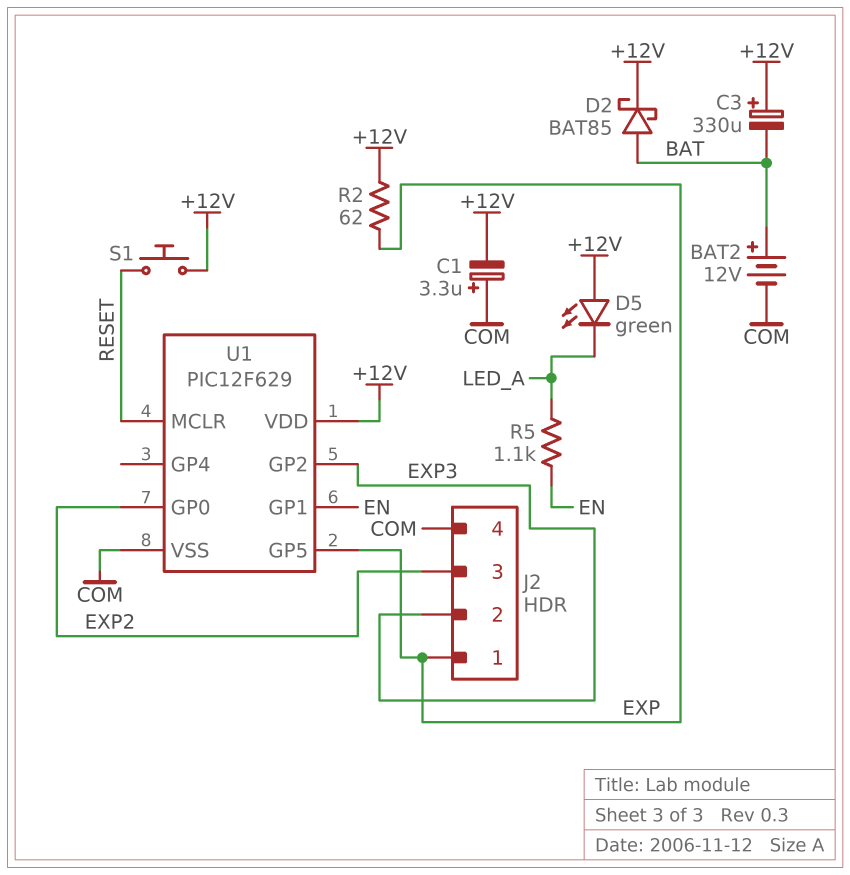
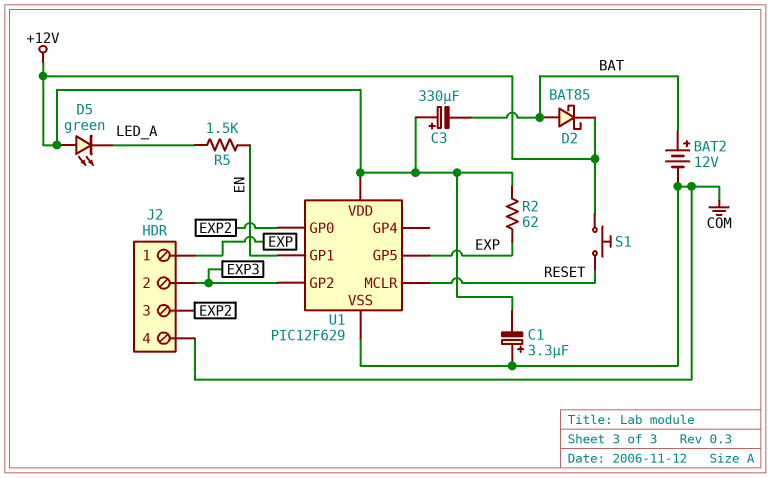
R5: 1.1k (EN, LED_A) -> 1.5k (EN, LED_A)

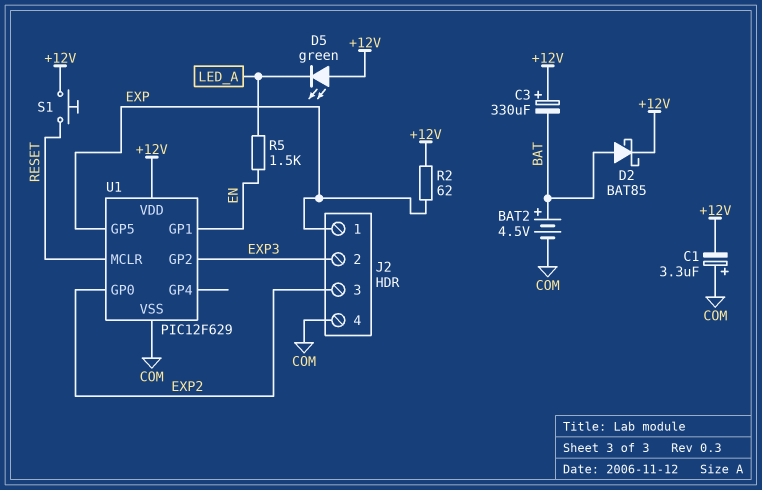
BAT2: 12V (plus BAT, minus COM) -> 4.5V (plus BAT, minus COM)

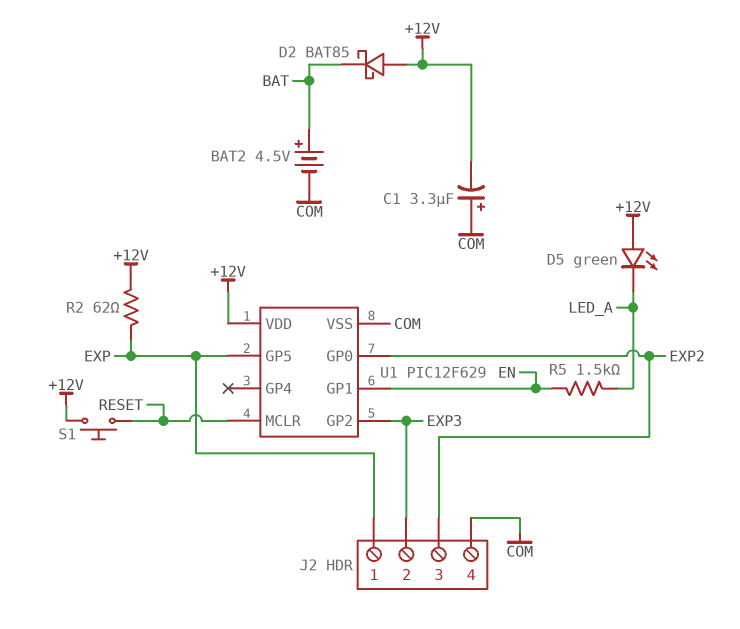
C3: 330uF (plus +12V, minus BAT) -> none
D2: schottky BAT85 (A BAT, K +12V) -> schottky BAT85 (A +12V, K BAT)

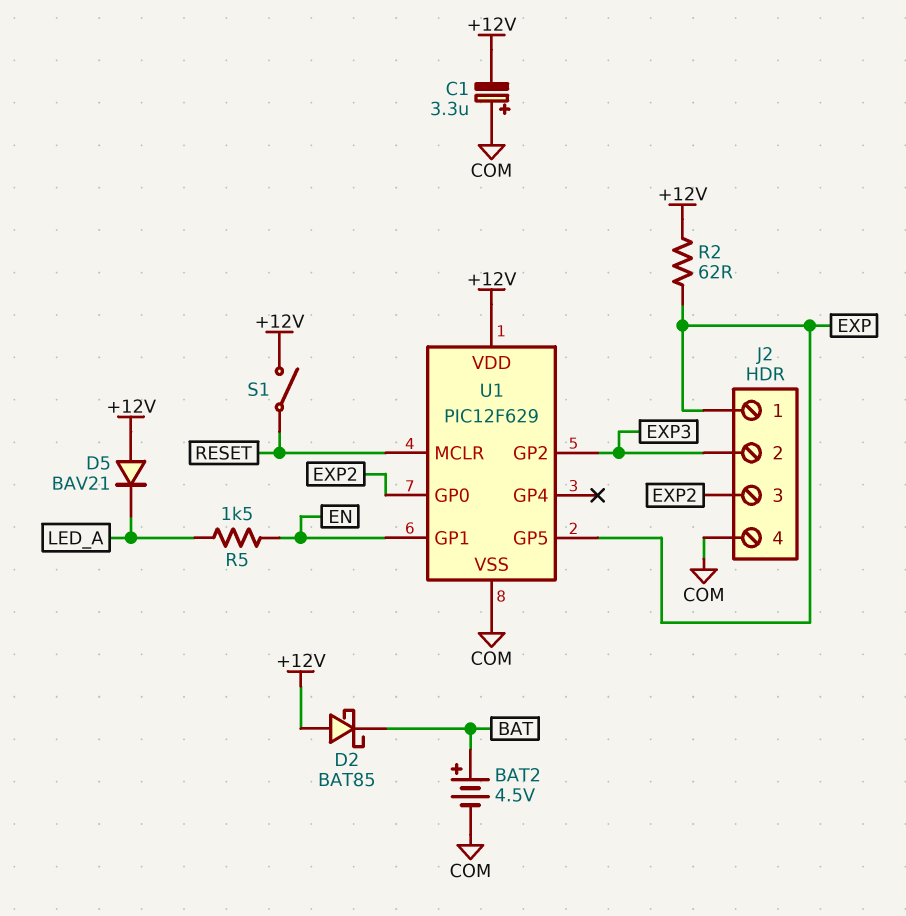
D5: LED green (A +12V, K LED_A) -> diode BAV21 (A +12V, K LED_A)
S1: button (+12V, RESET) -> switch (+12V, RESET)

